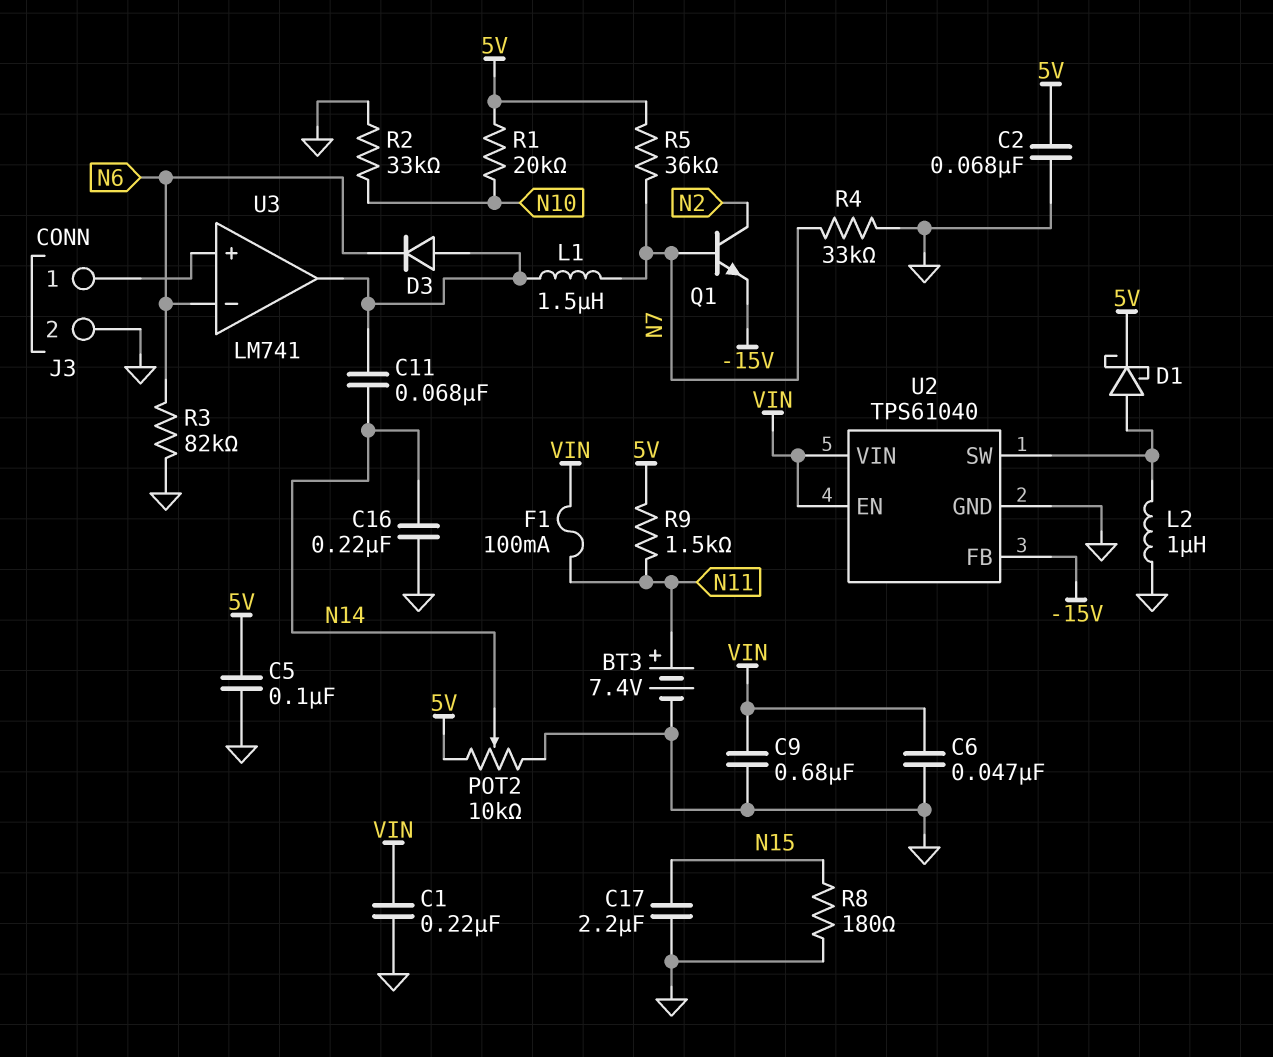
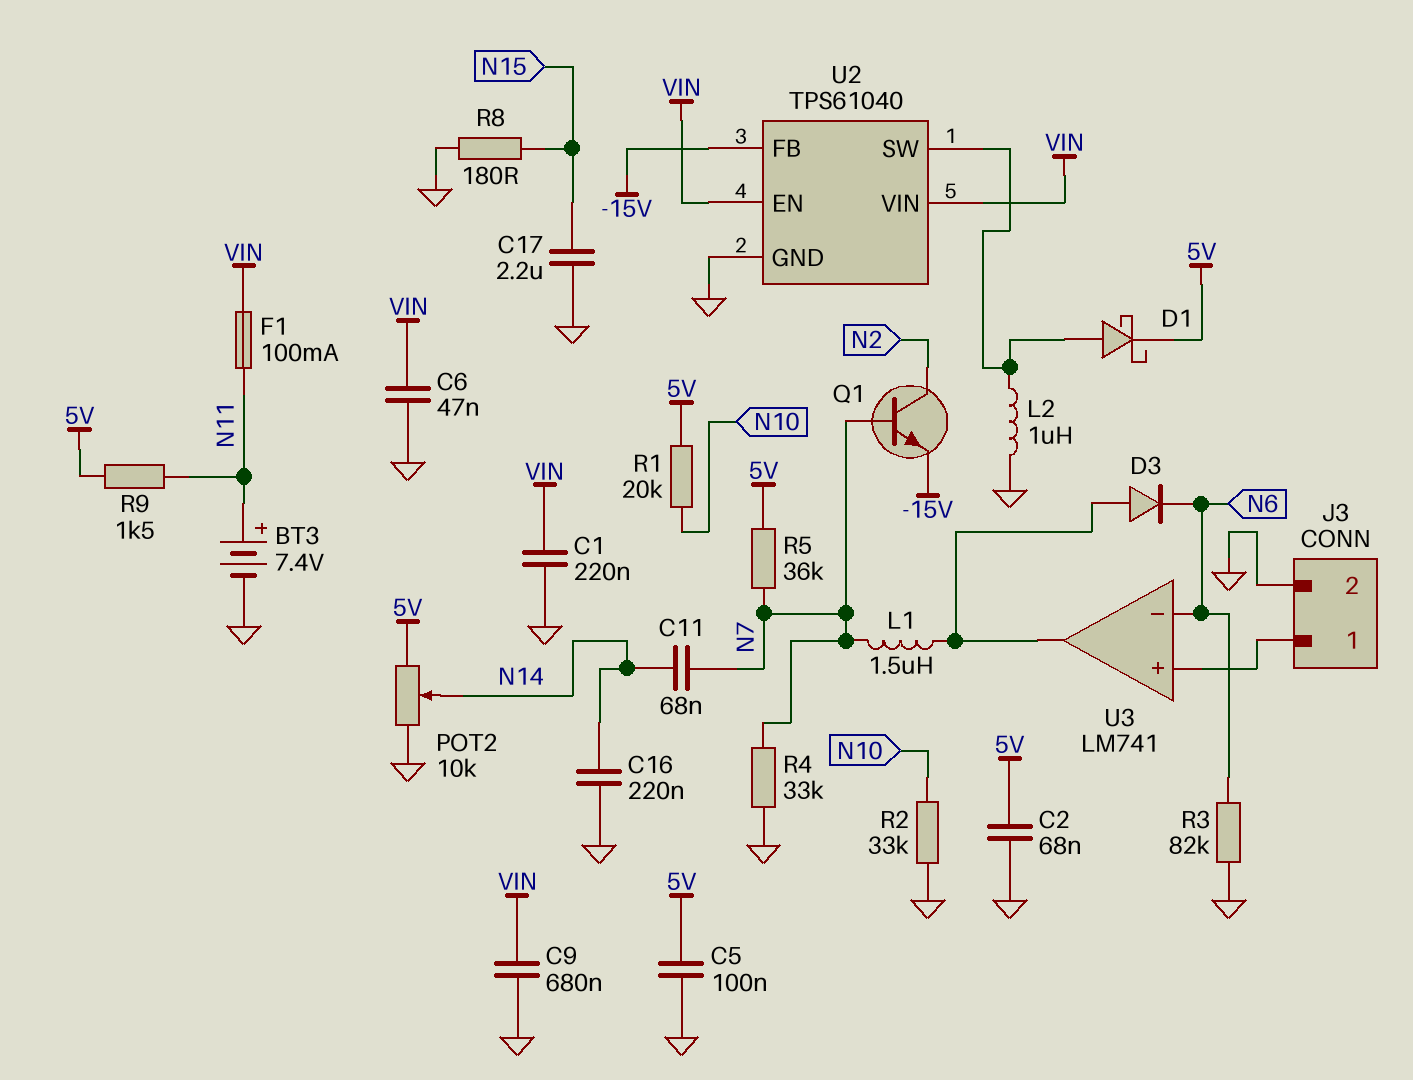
C11: 68nF (N14, U3/out) -> 68nF (N7, N14)

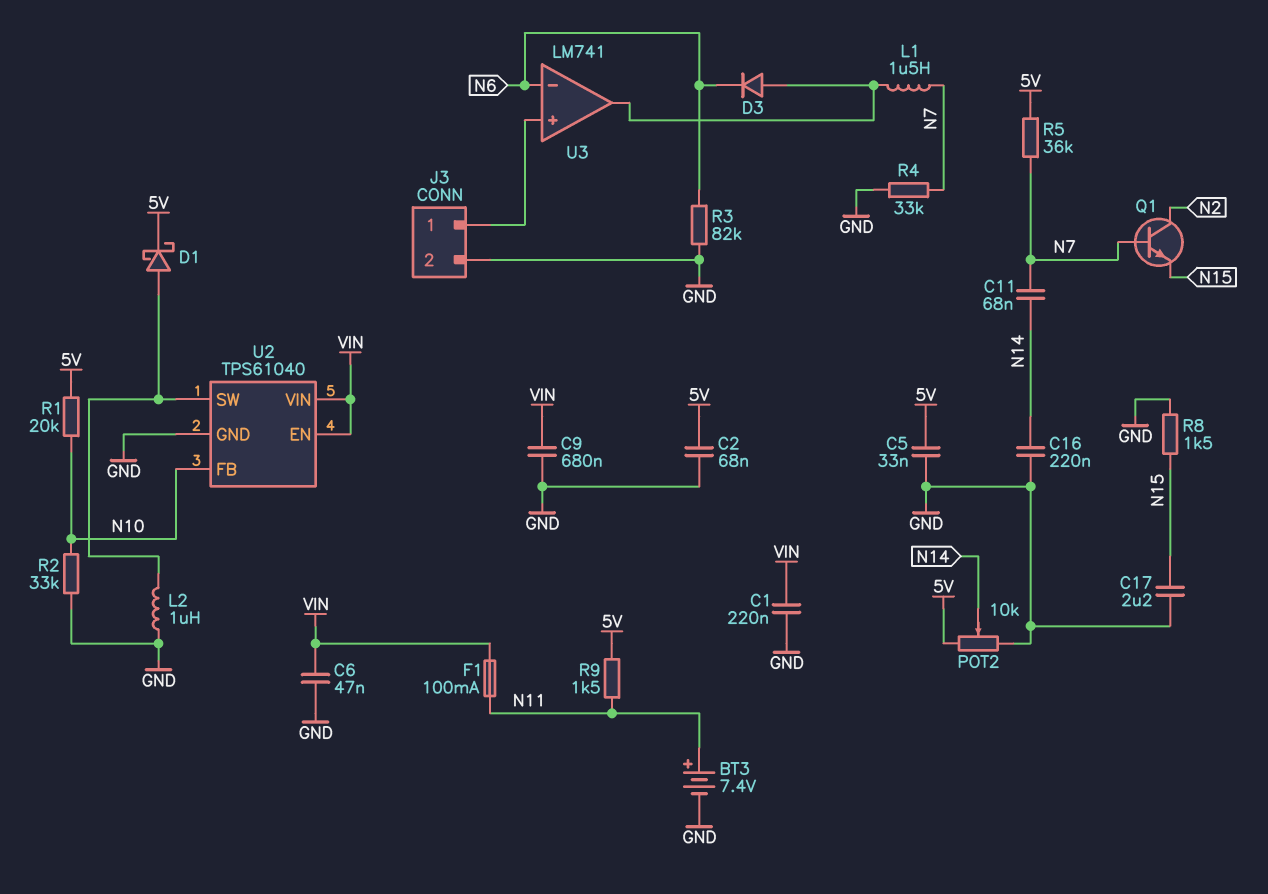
C5: 100nF (5V, GND) -> 33nF (5V, GND)
Q1: NPN (B N7, C N2, E -15V) -> NPN (B N7, C N2, E N15)
R8: 180 (GND, N15) -> 1.5k (GND, N15)
U2 pin FB: -15V -> N10

